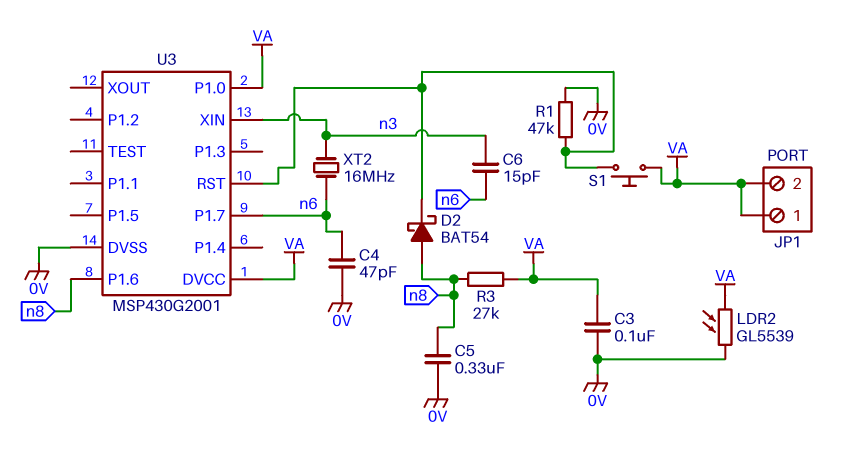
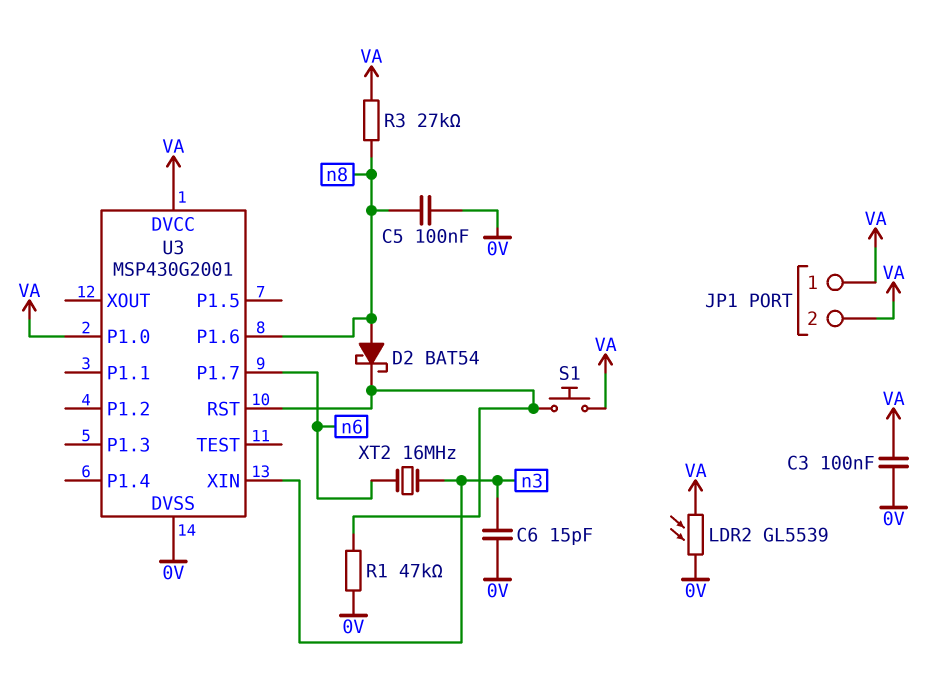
C4: 47pF (0V, n6) -> none
C5: 330nF (0V, n8) -> 100nF (0V, n8)
C6: 15pF (n3, n6) -> 15pF (0V, n3)

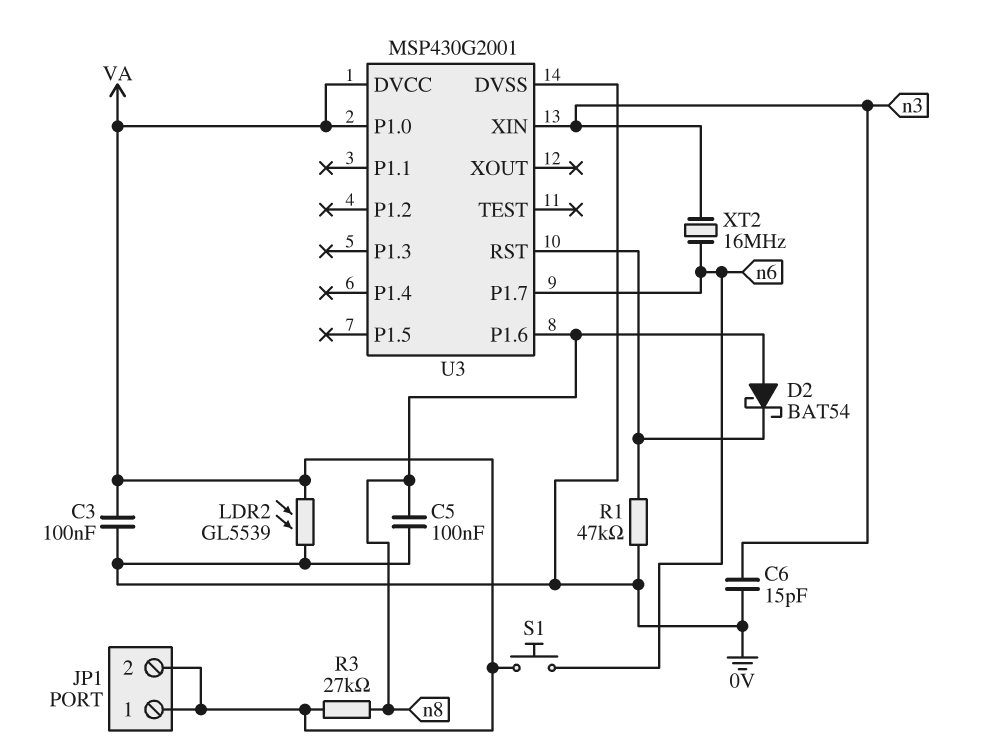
S1: button (U3/RST, VA) -> button (VA, n6)

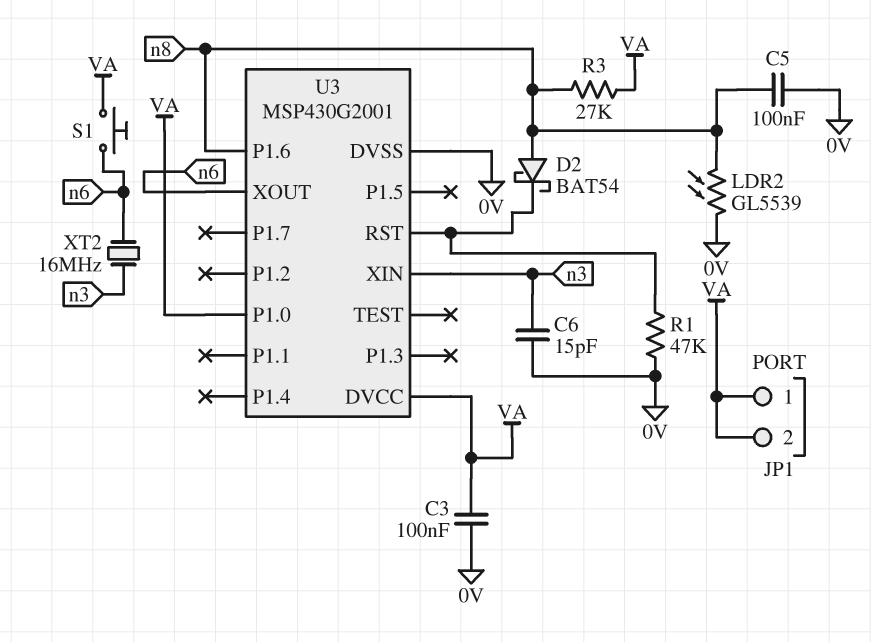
LDR2: GL5539 (0V, VA) -> GL5539 (0V, n8)
U3 pin P1.7: n6 -> none
U3 pin XOUT: none -> n6

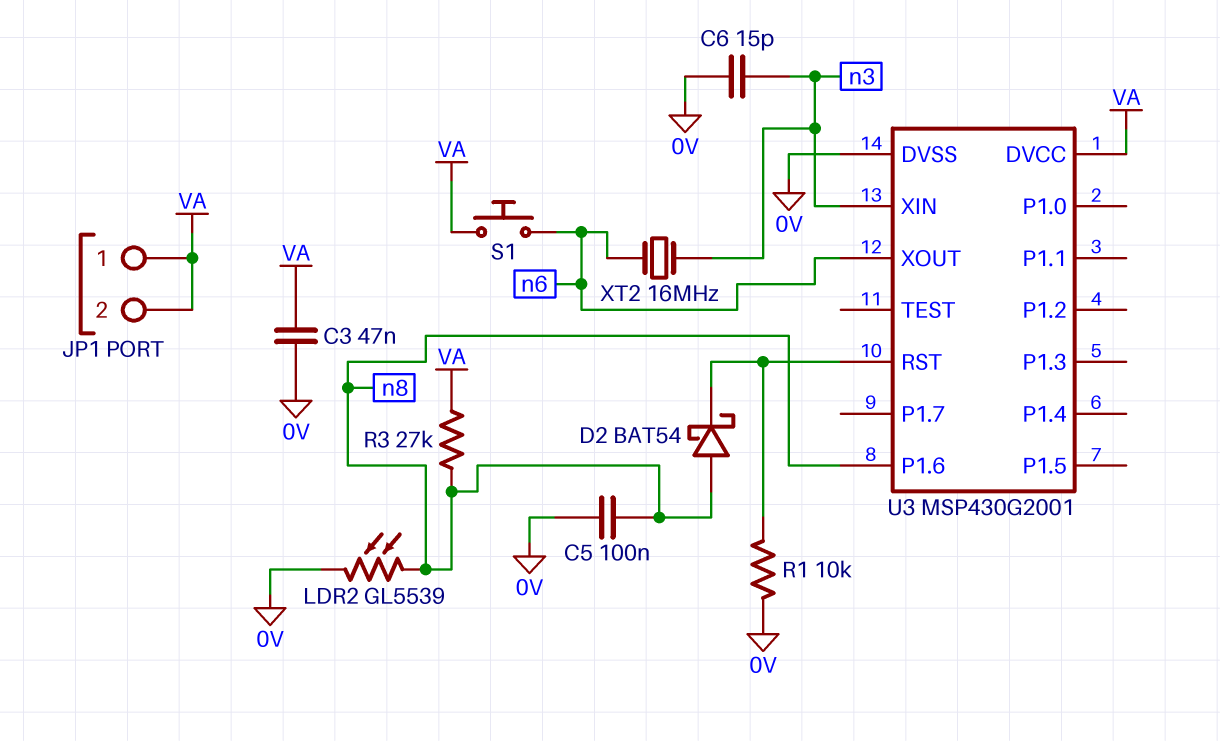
C3: 100nF (0V, VA) -> 47nF (0V, VA)
R1: 47k (0V, U3/RST) -> 10k (0V, U3/RST)
U3 pin P1.0: VA -> none

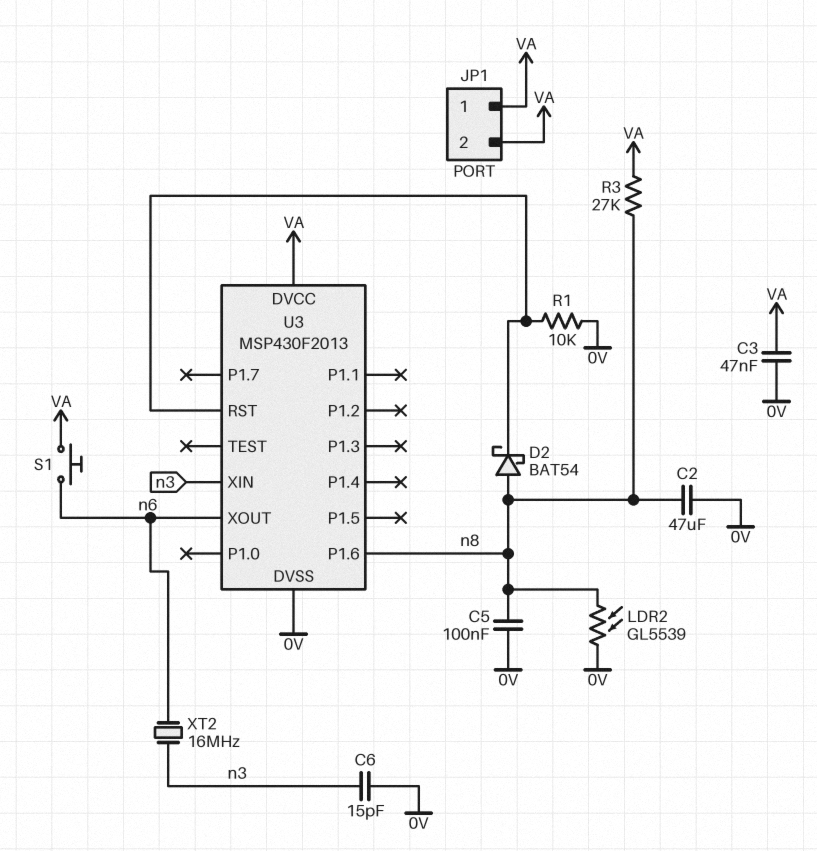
C2: none -> 47uF (0V, n8)
U3: MSP430G2001 -> MSP430F2013

